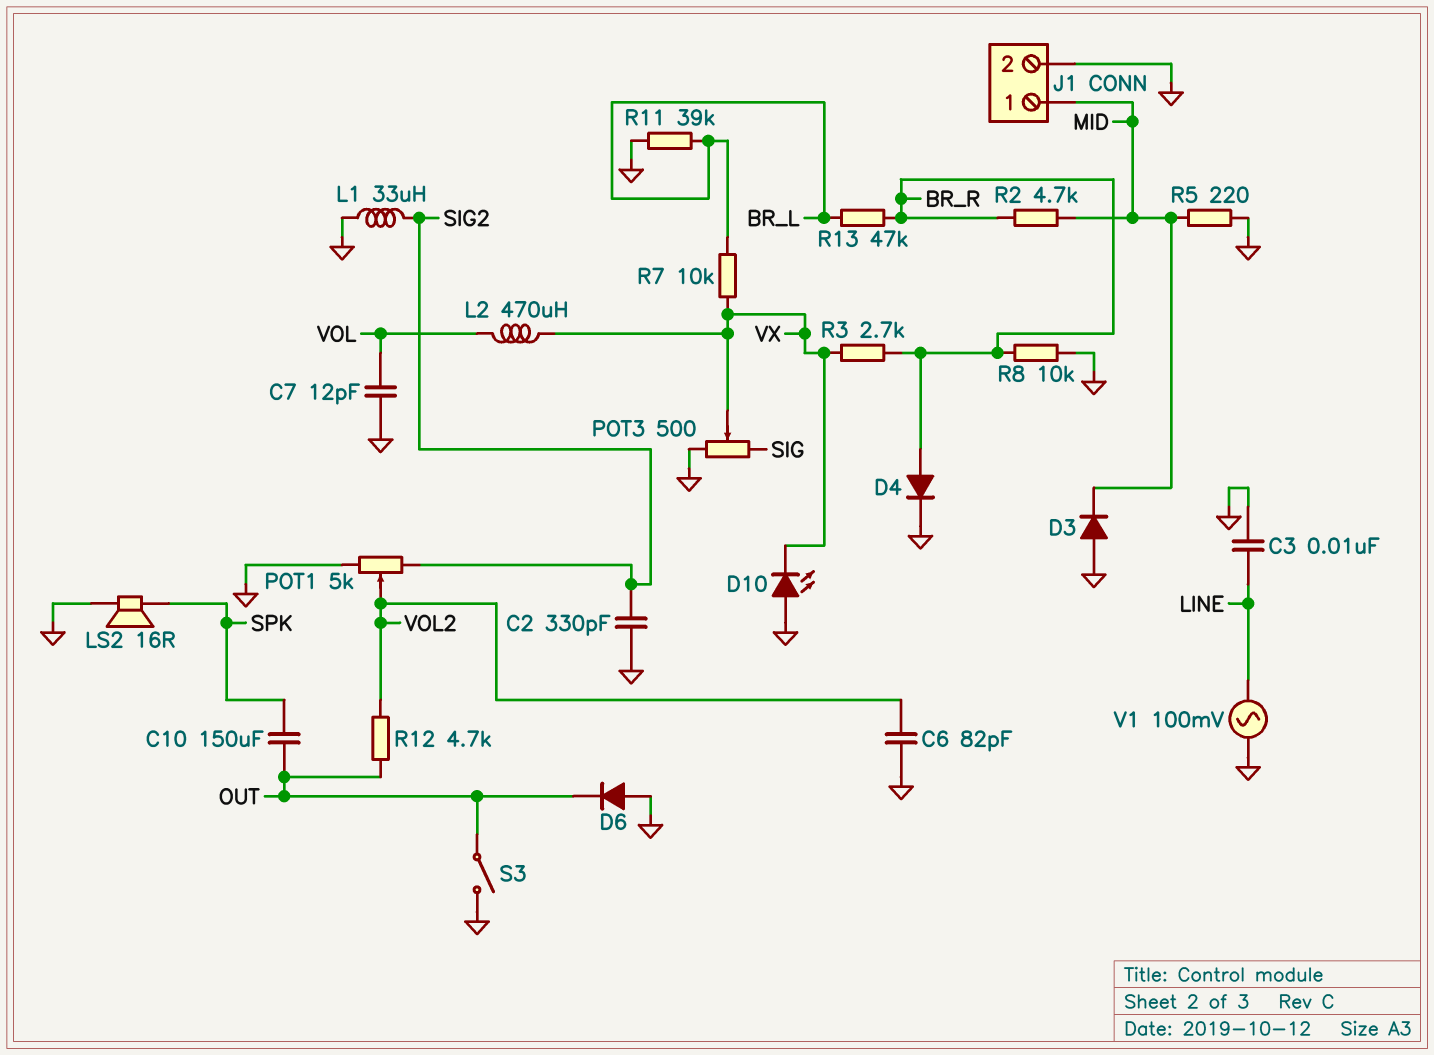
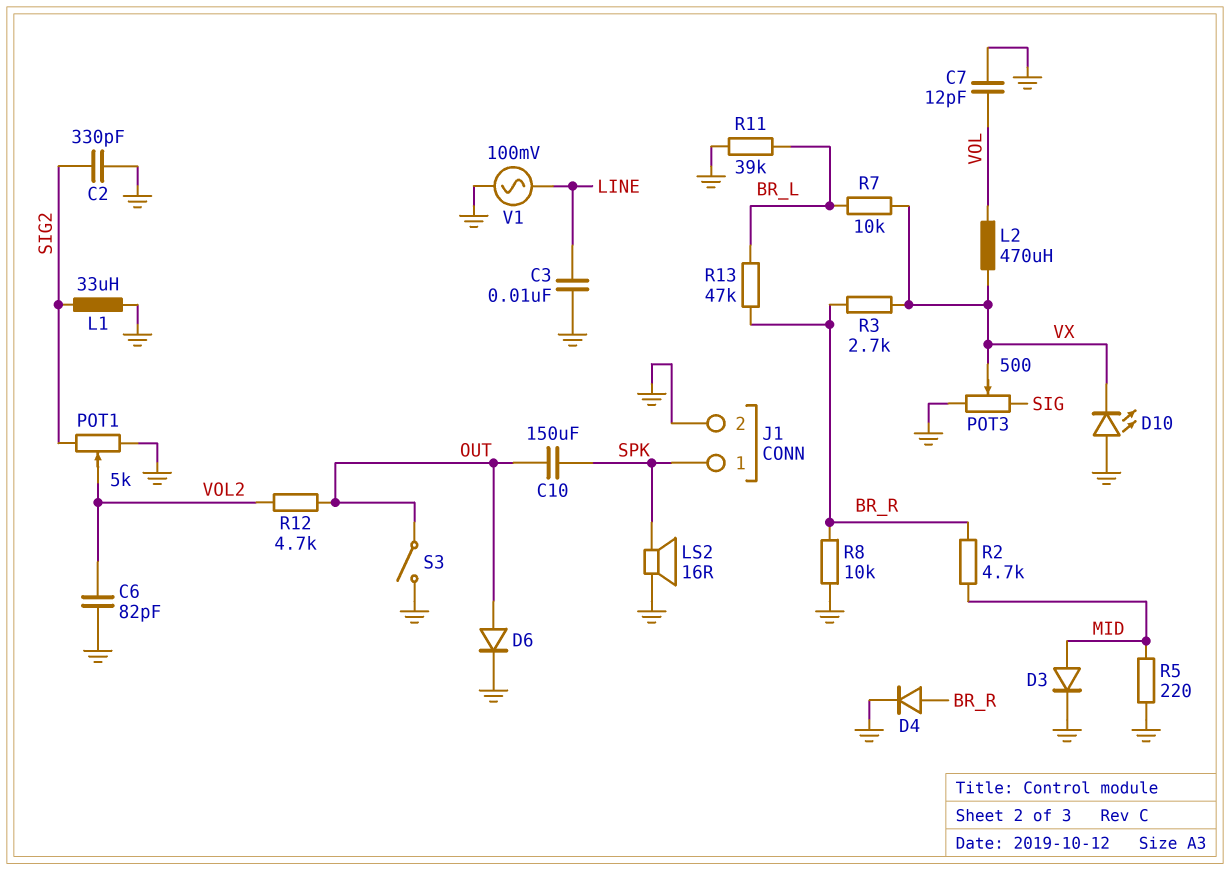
D3: diode (A GND, K MID) -> diode (A MID, K GND)
D6: diode (A GND, K OUT) -> diode (A OUT, K GND)
J1 pin 1: MID -> SPK

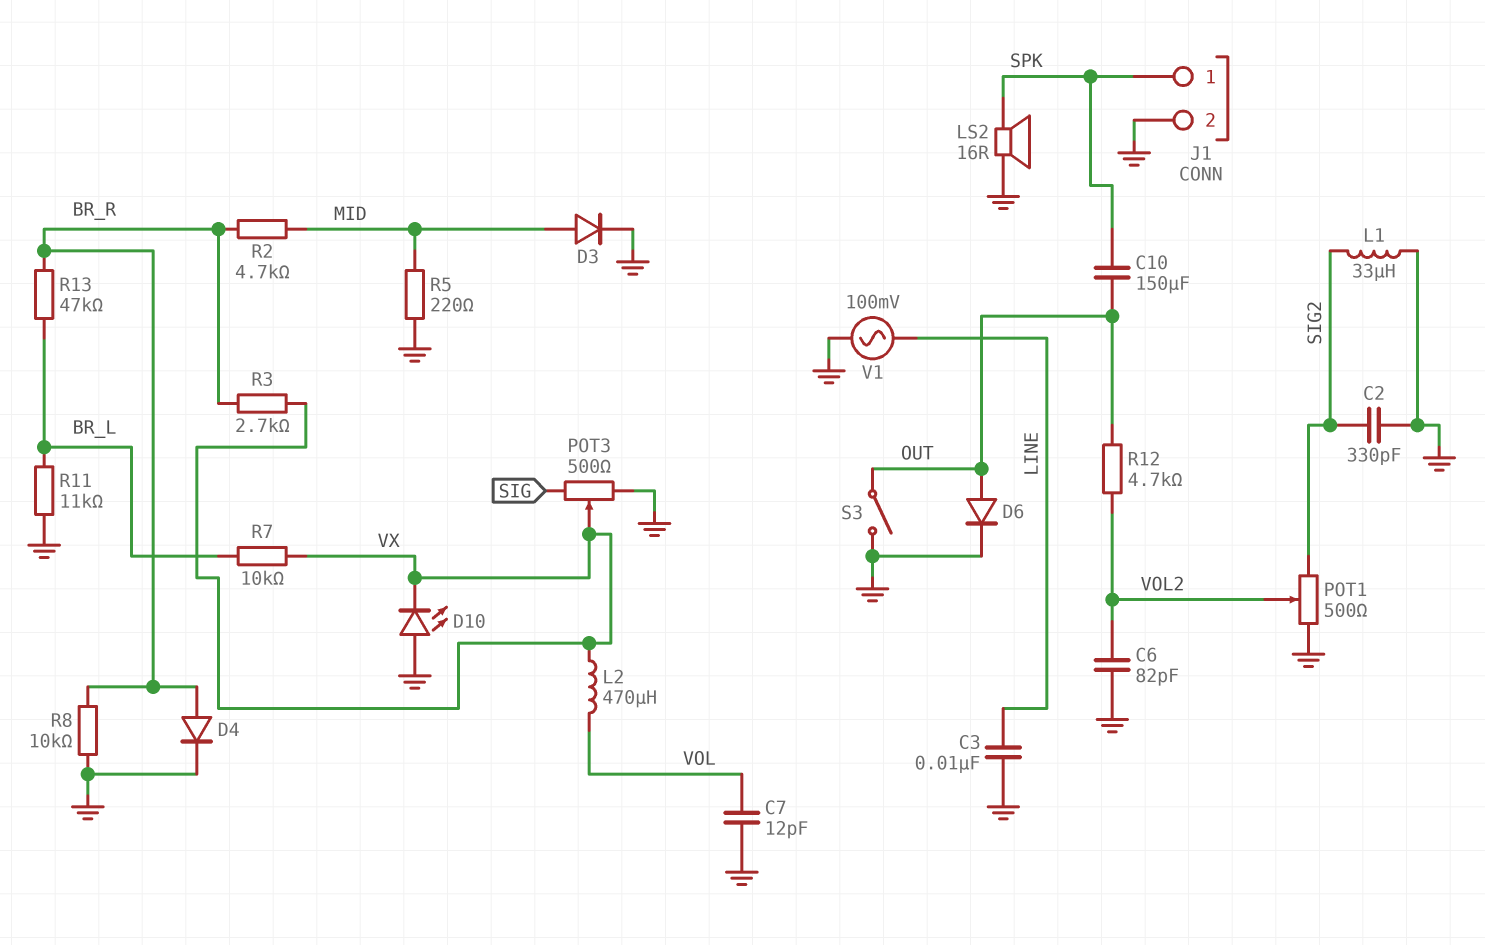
POT1: 5k (GND, SIG2, wiper VOL2) -> 500 (GND, SIG2, wiper VOL2)
R11: 39k (BR_L, GND) -> 11k (BR_L, GND)

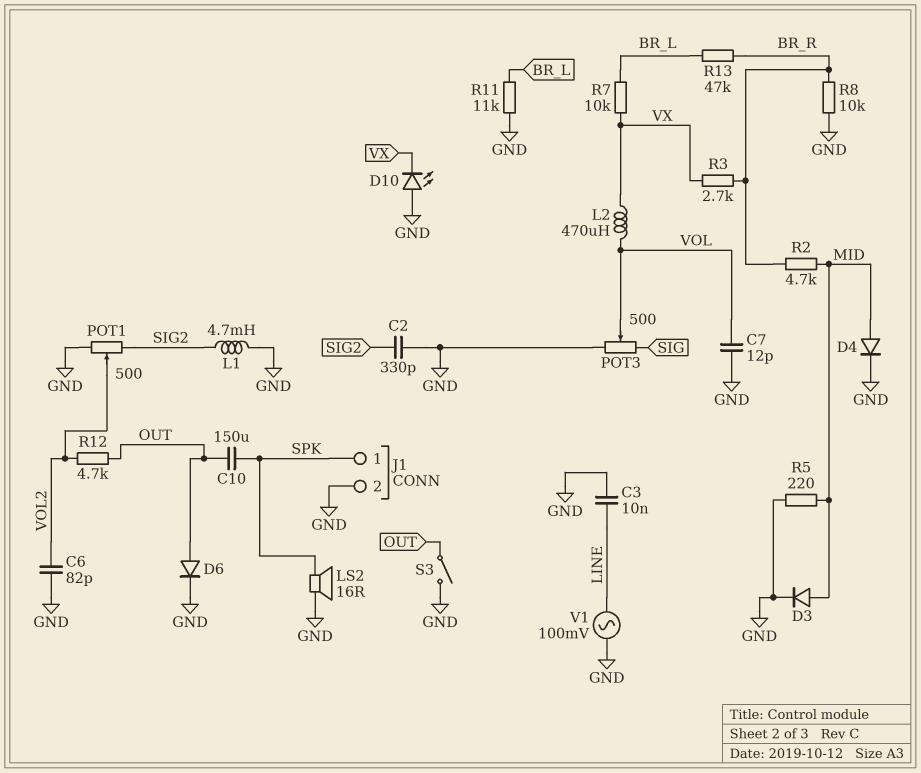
D4: diode (A BR_R, K GND) -> diode (A MID, K GND)
L1: 33uH (GND, SIG2) -> 4.7mH (GND, SIG2)
POT3: 500 (GND, SIG, wiper VX) -> 500 (GND, SIG, wiper VOL)

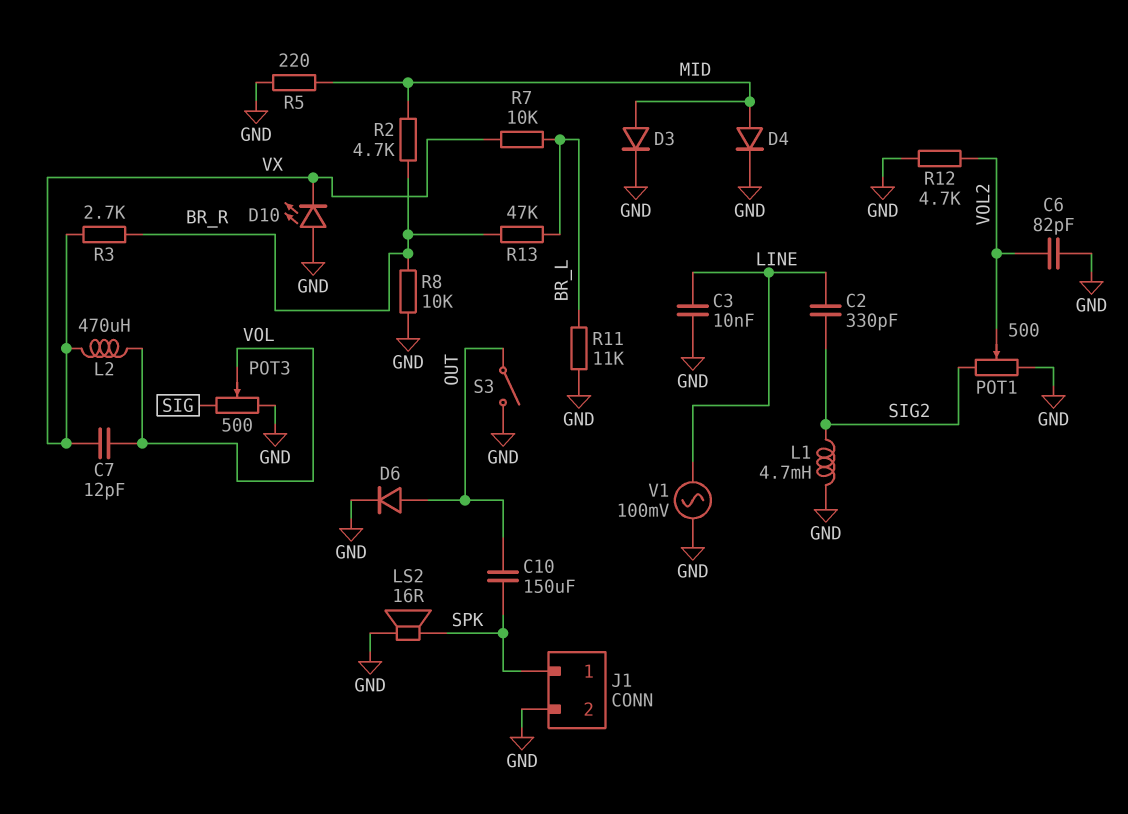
C2: 330pF (GND, SIG2) -> 330pF (LINE, SIG2)
C7: 12pF (GND, VOL) -> 12pF (VOL, VX)
R12: 4.7k (OUT, VOL2) -> 4.7k (GND, VOL2)

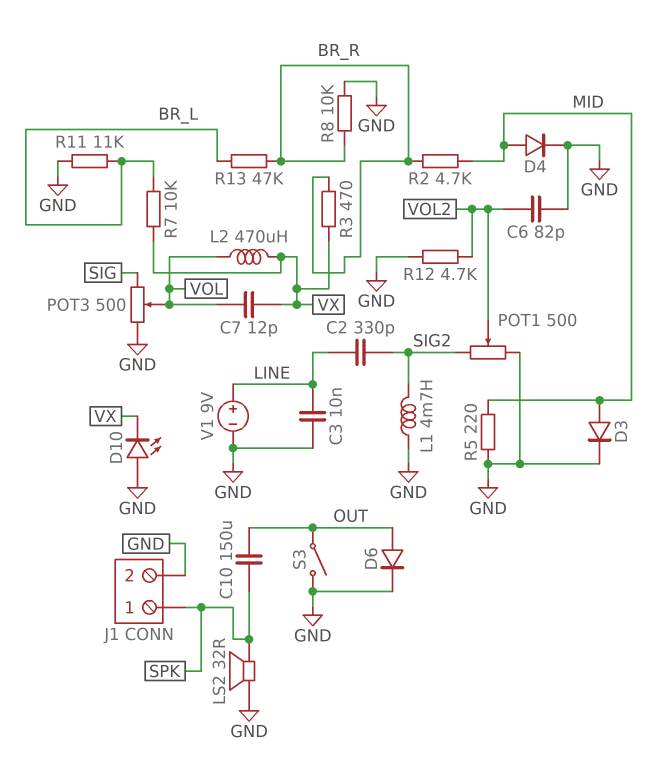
LS2: speaker 16R (GND, SPK) -> speaker 32R (GND, SPK)
R3: 2.7k (BR_R, VX) -> 470 (BR_R, VX)
V1: AC 100mV (GND, LINE) -> 9V (plus LINE, minus GND)

